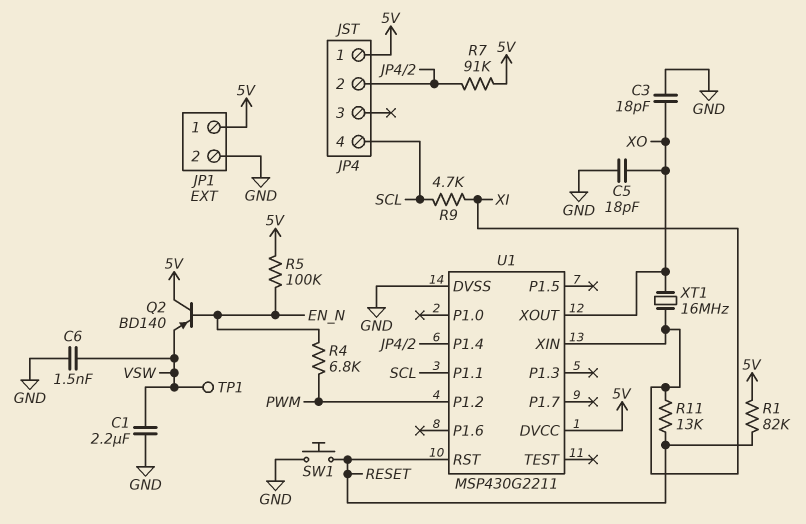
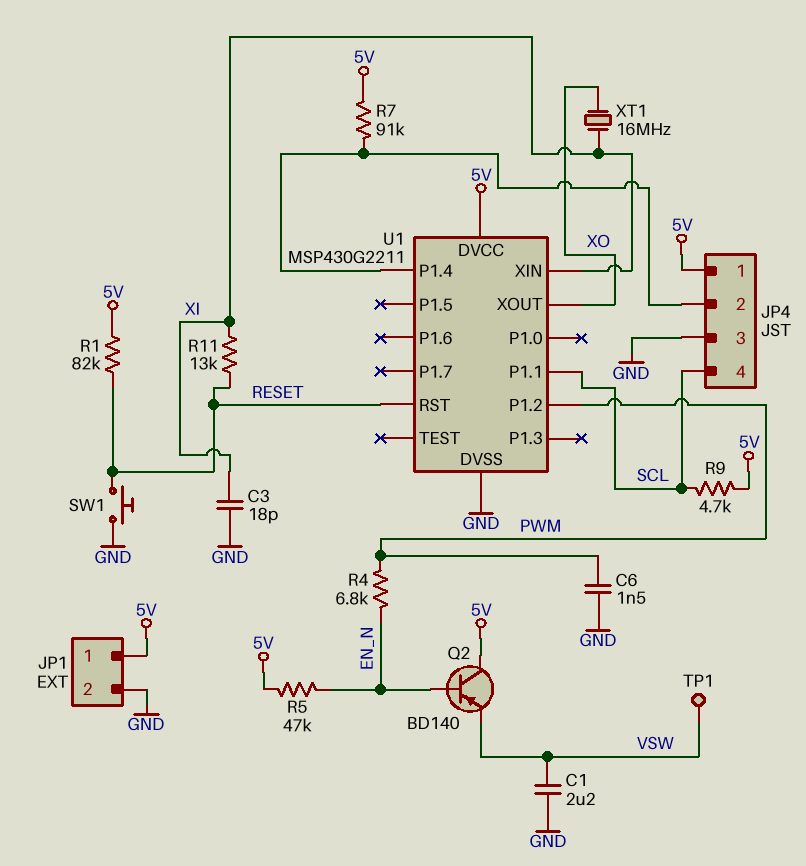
C3: 18pF (GND, XO) -> 18pF (GND, XI)
C5: 18pF (GND, XO) -> none
C6: 1.5nF (GND, VSW) -> 1.5nF (GND, PWM)
JP4 pin 3: none -> GND
R5: 100k (5V, EN_N) -> 47k (5V, EN_N)
R9: 4.7k (SCL, XI) -> 4.7k (5V, SCL)

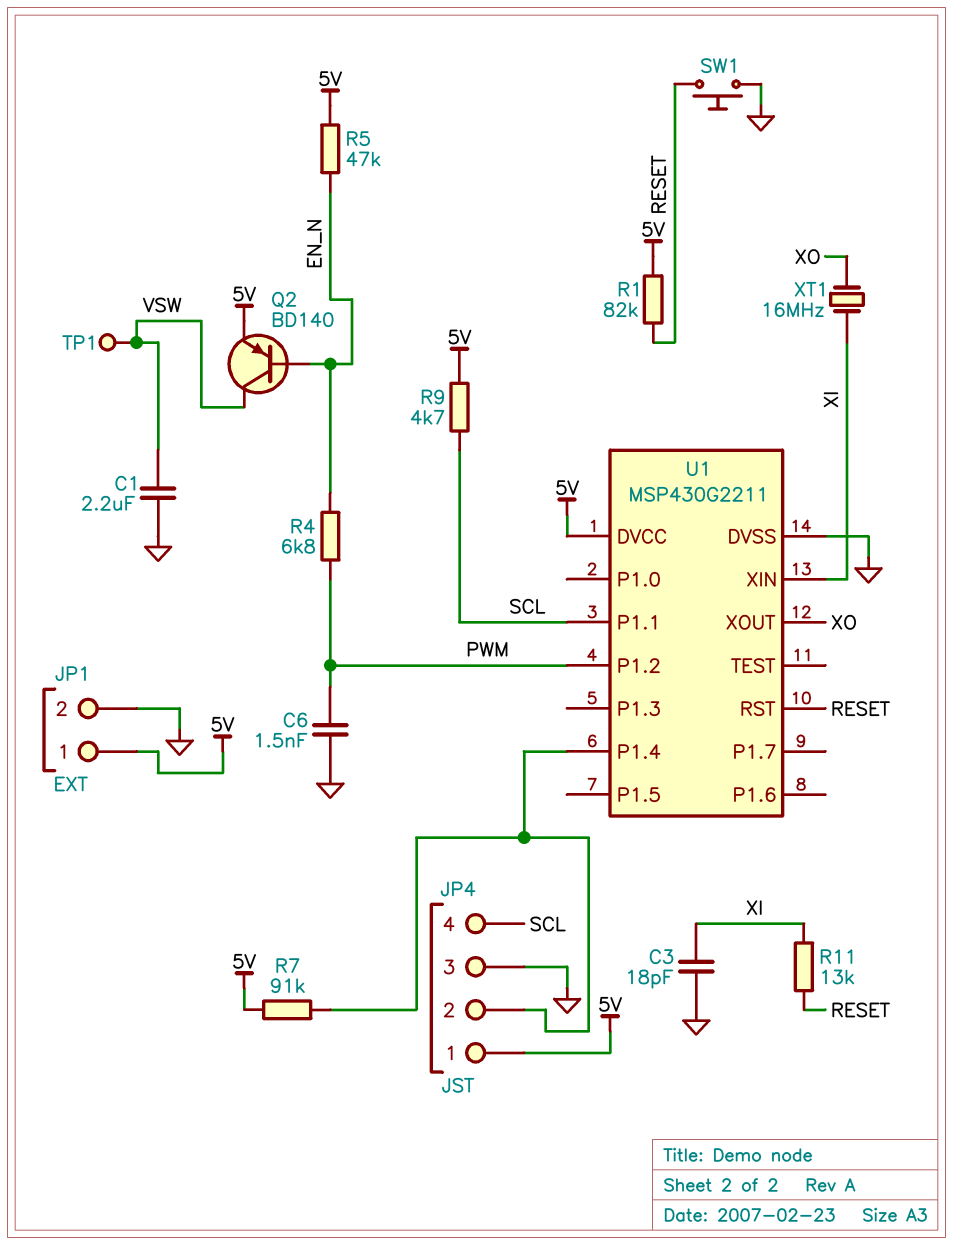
Q2: PNP BD140 (B EN_N, C 5V, E VSW) -> PNP BD140 (B EN_N, C VSW, E 5V)

